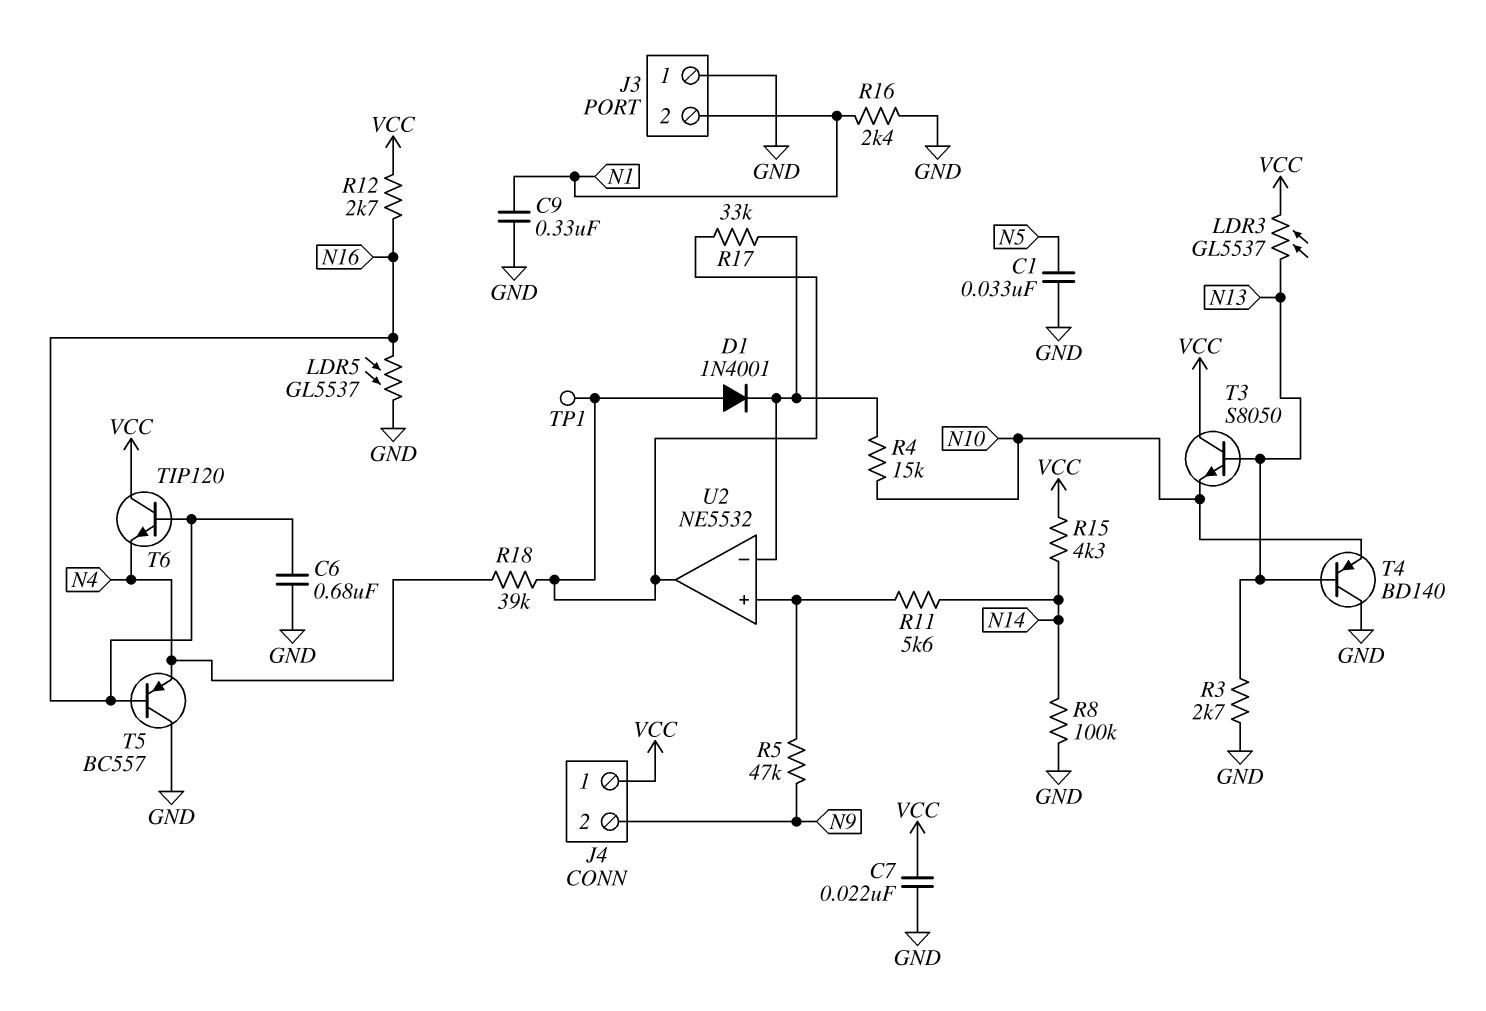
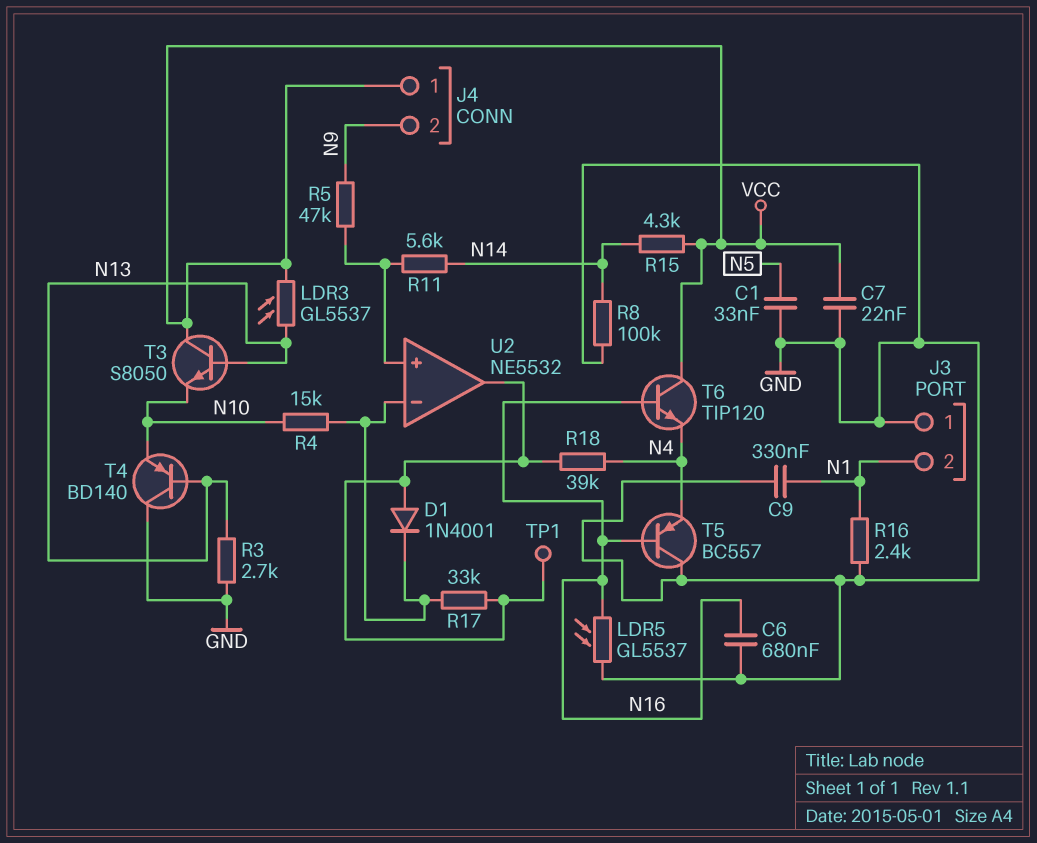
R12: 2.7k (N16, VCC) -> none

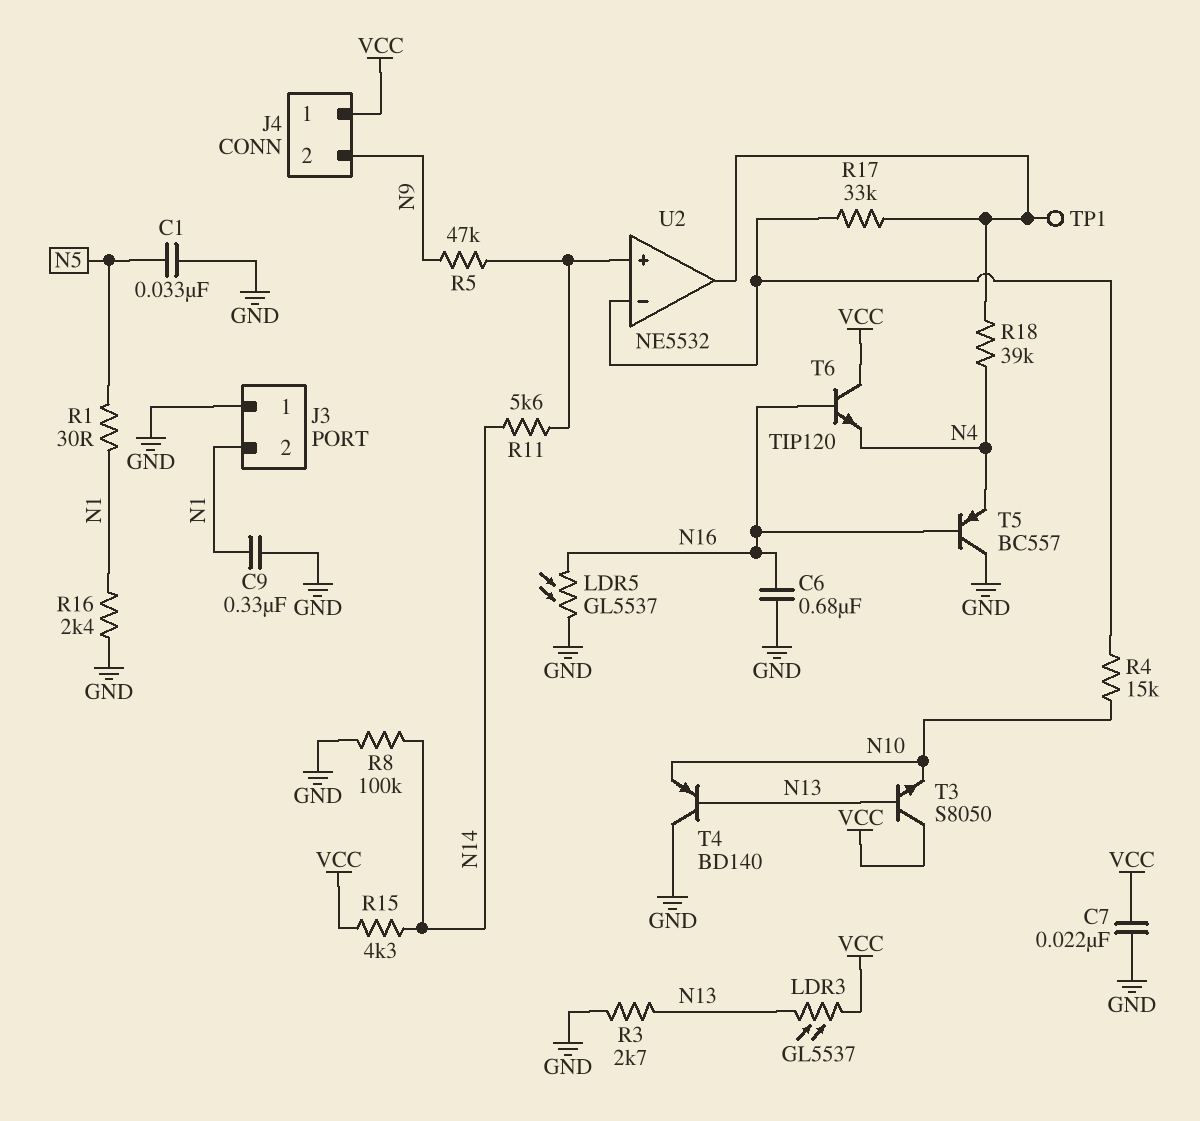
D1: diode 1N4001 (A U2/out, K U2/in-) -> none
R1: none -> 30 (N1, N5)

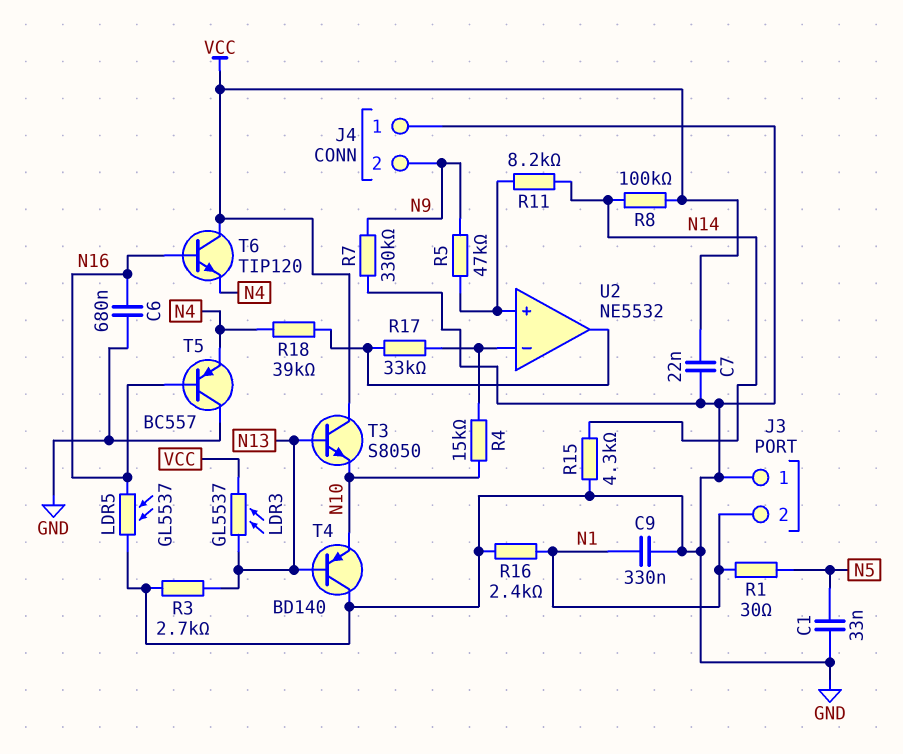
J4 pin 1: VCC -> GND
R7: none -> 330k (GND, N9)
R8: 100k (GND, N14) -> 100k (N14, VCC)
R11: 5.6k (N14, U2/in+) -> 8.2k (N14, U2/in+)
R15: 4.3k (N14, VCC) -> 4.3k (GND, N14)
TP1: test point (U2/out) -> none

